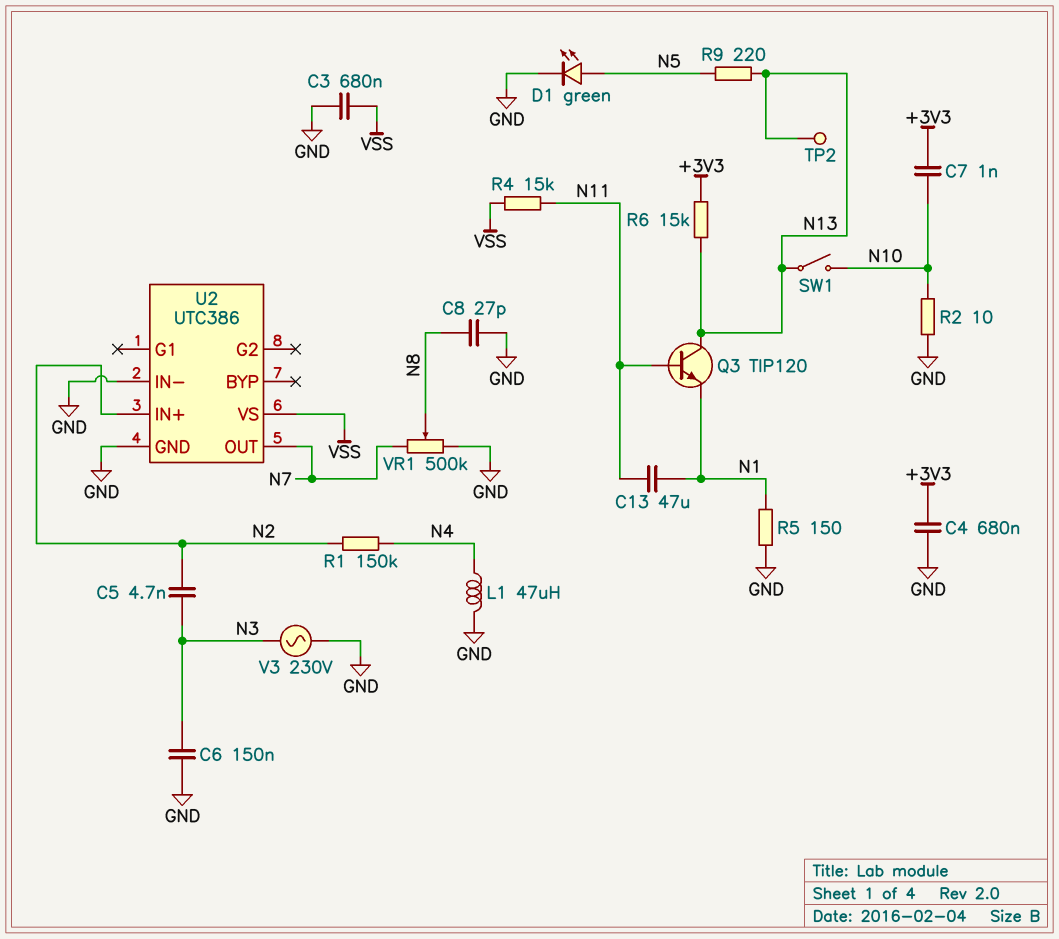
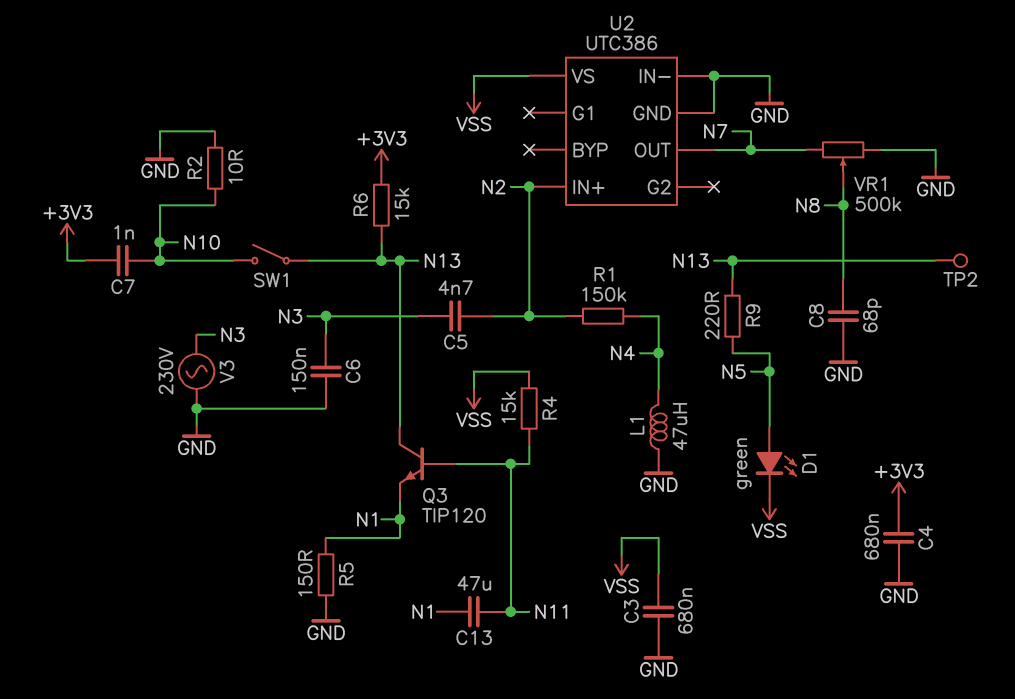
C8: 27pF (GND, N8) -> 68pF (GND, N8)
D1: LED green (A N5, K GND) -> LED green (A N5, K VSS)

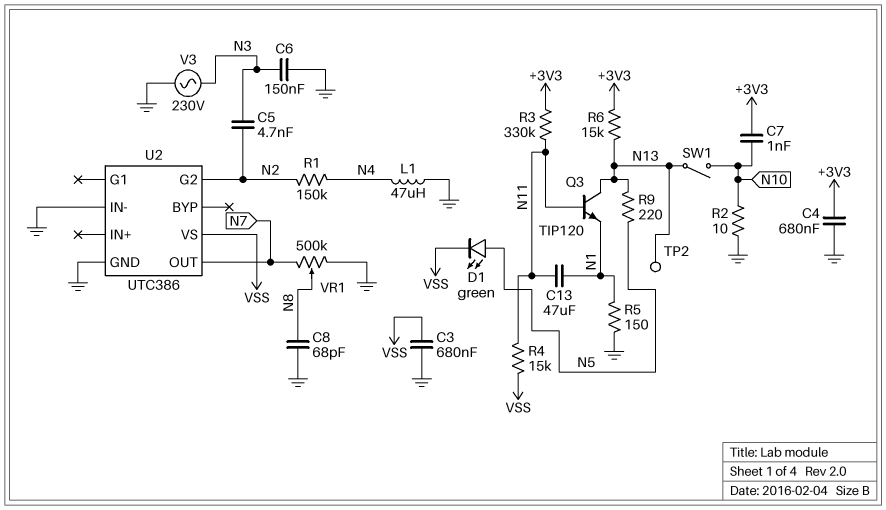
R3: none -> 330k (+3V3, N11)
U2 pin G2: none -> N2
U2 pin IN+: N2 -> none

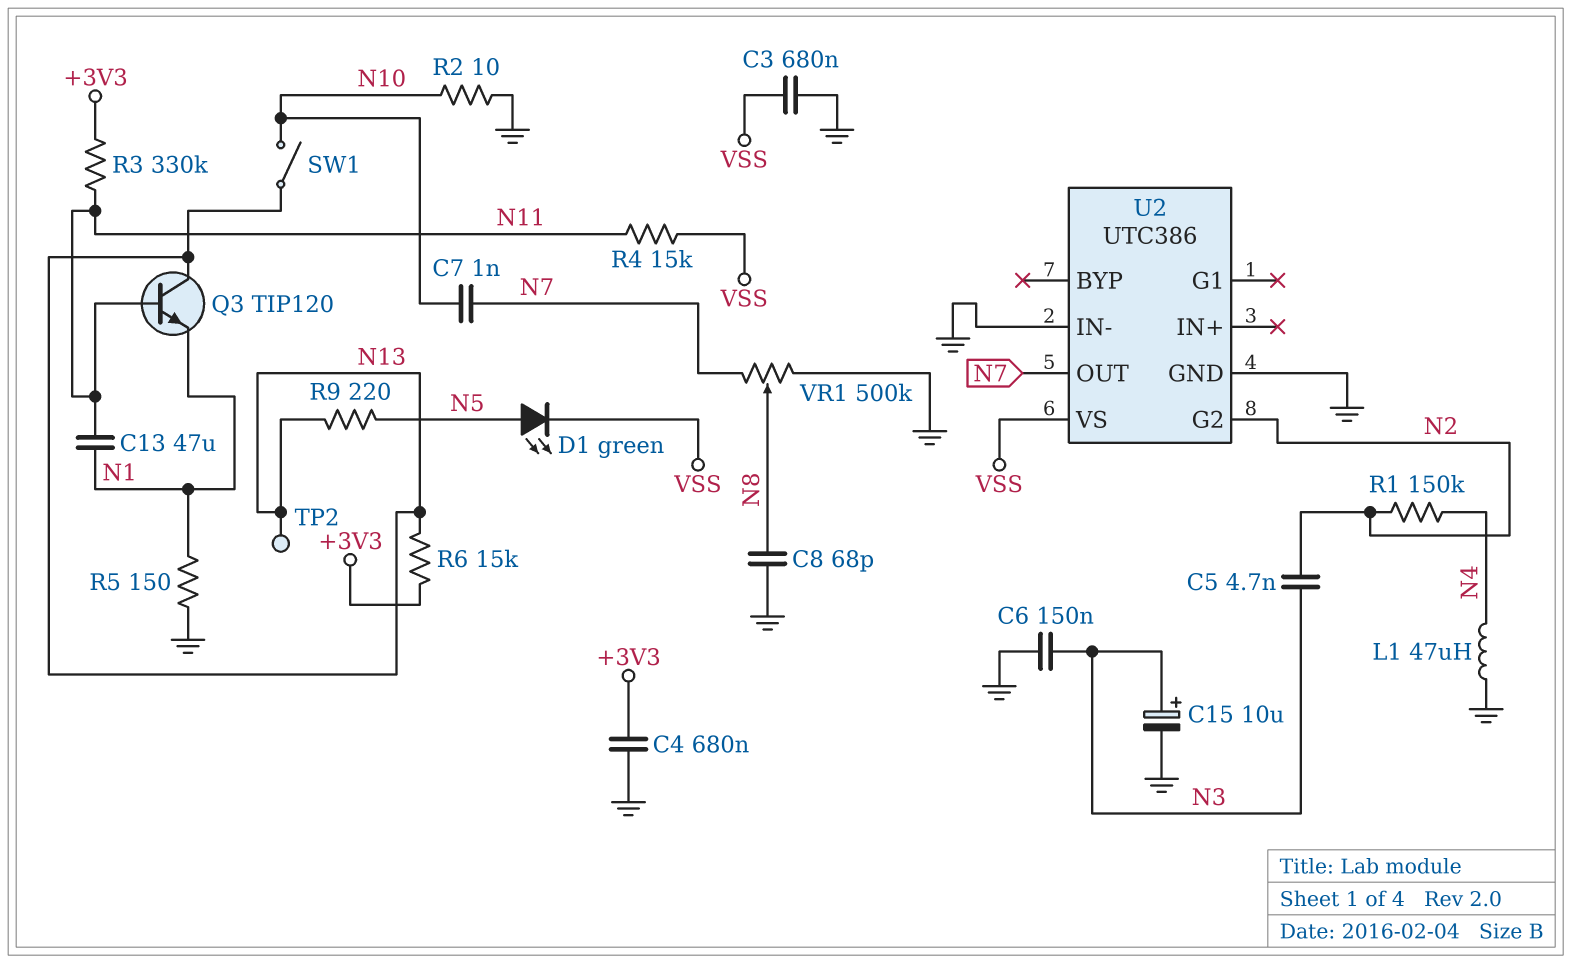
C7: 1nF (+3V3, N10) -> 1nF (N7, N10)
C15: none -> 10uF (plus N3, minus GND)
V3: AC 230V (GND, N3) -> none

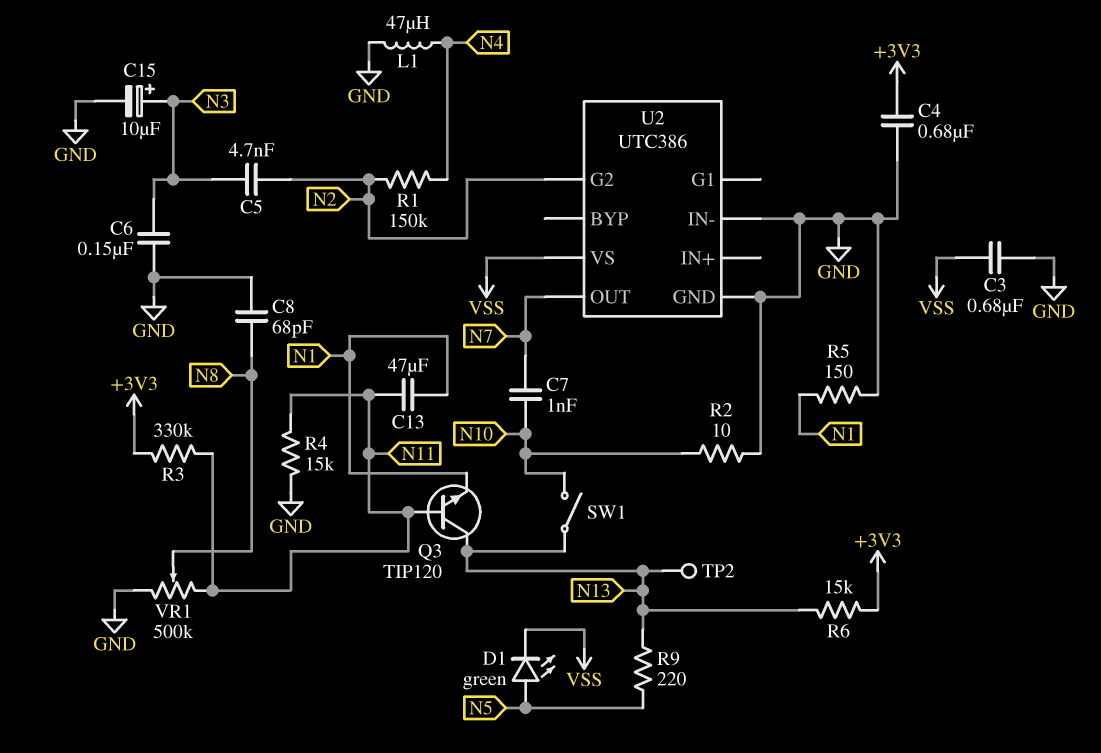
R4: 15k (N11, VSS) -> 15k (GND, N11)
VR1: 500k (GND, N7, wiper N8) -> 500k (GND, N11, wiper N8)

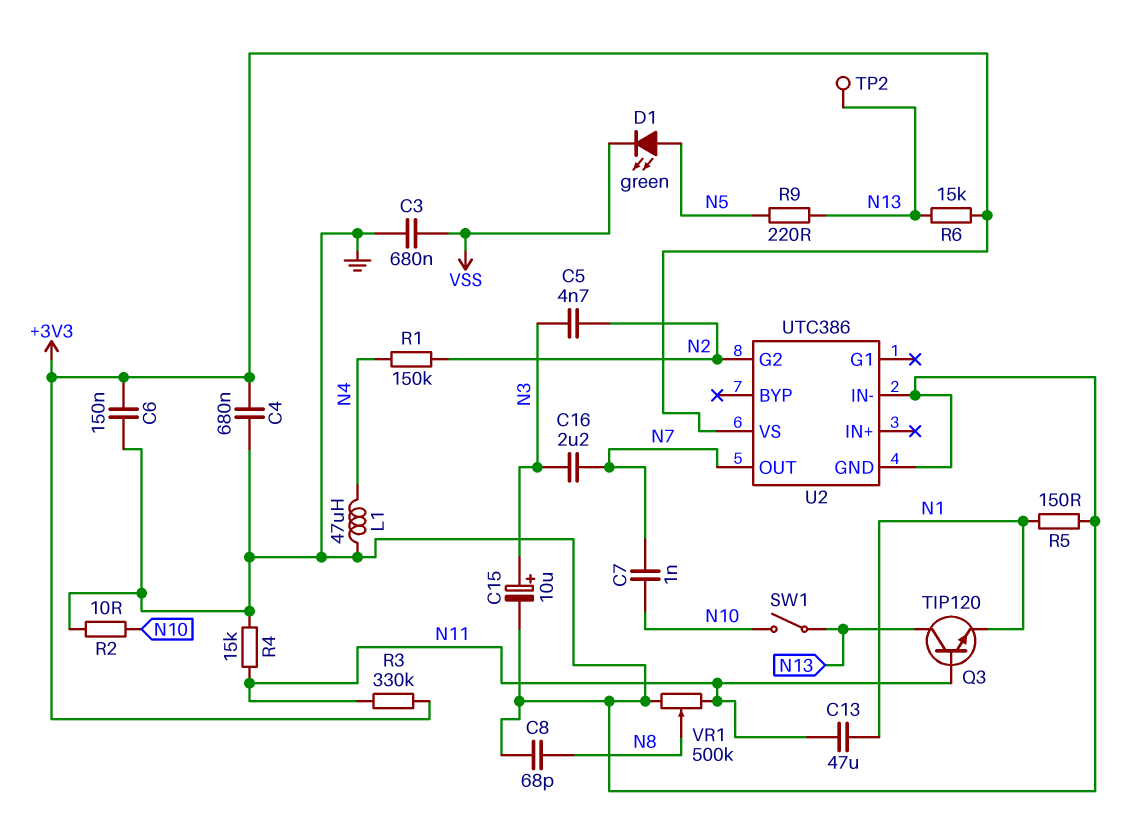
C6: 150nF (GND, N3) -> 150nF (+3V3, GND)
C16: none -> 2.2uF (N3, N7)
U2 pin VS: VSS -> +3V3

